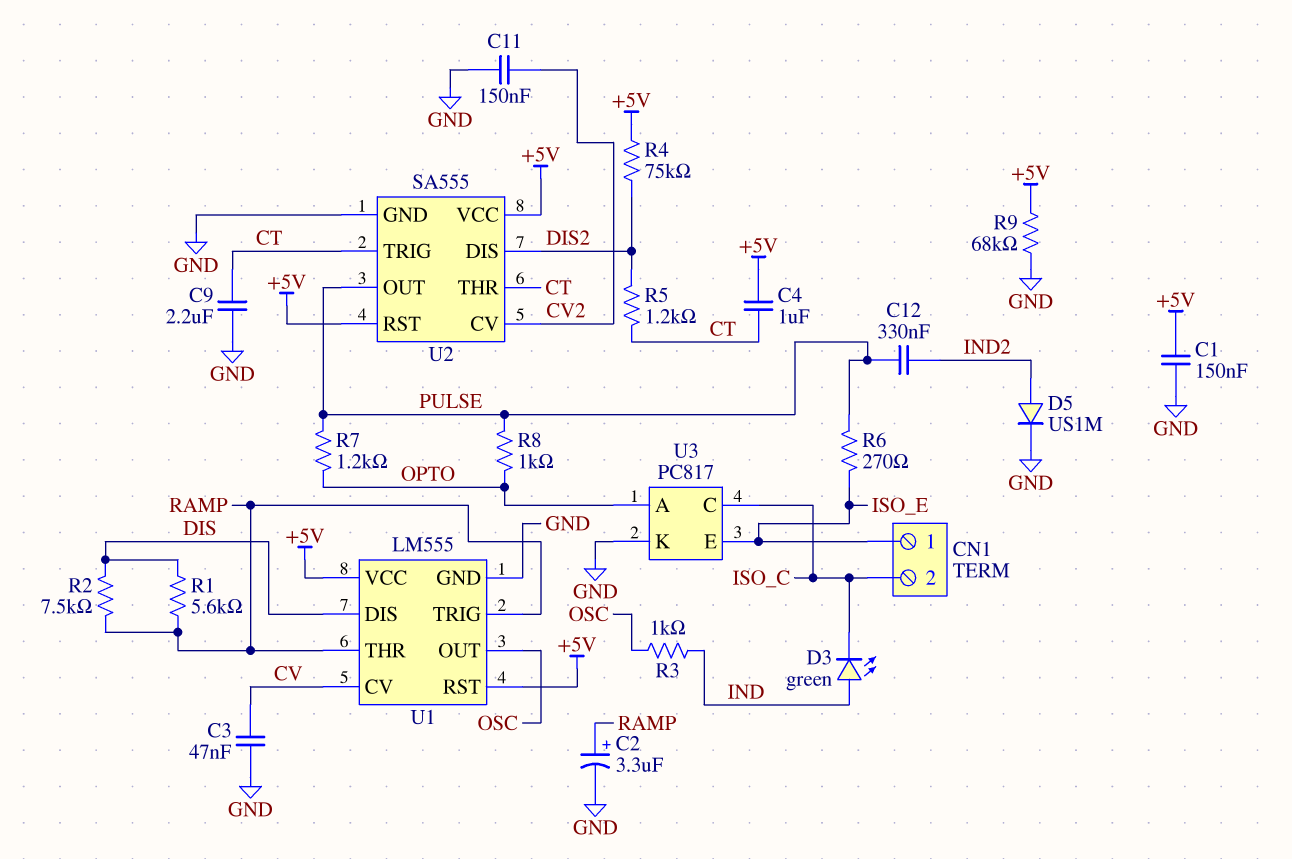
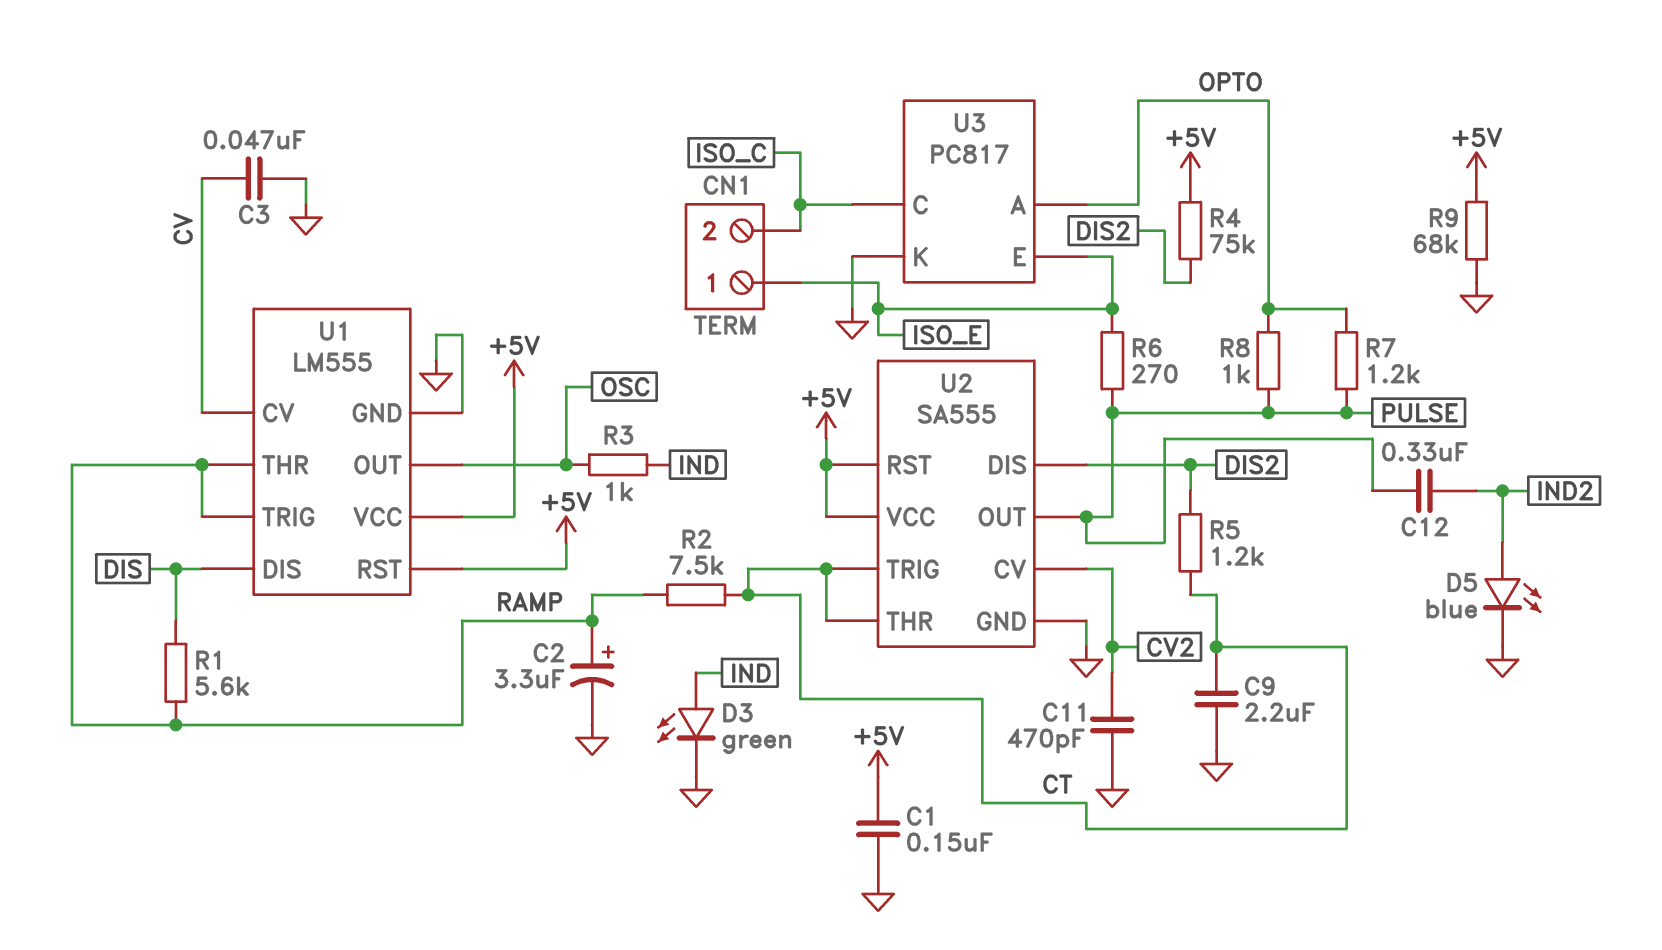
C4: 1uF (+5V, CT) -> none
C11: 150nF (CV2, GND) -> 470pF (CV2, GND)
D3: LED green (A IND, K ISO_C) -> LED green (A IND, K GND)
D5: diode US1M (A IND2, K GND) -> LED blue (A IND2, K GND)
R2: 7.5k (DIS, RAMP) -> 7.5k (CT, RAMP)

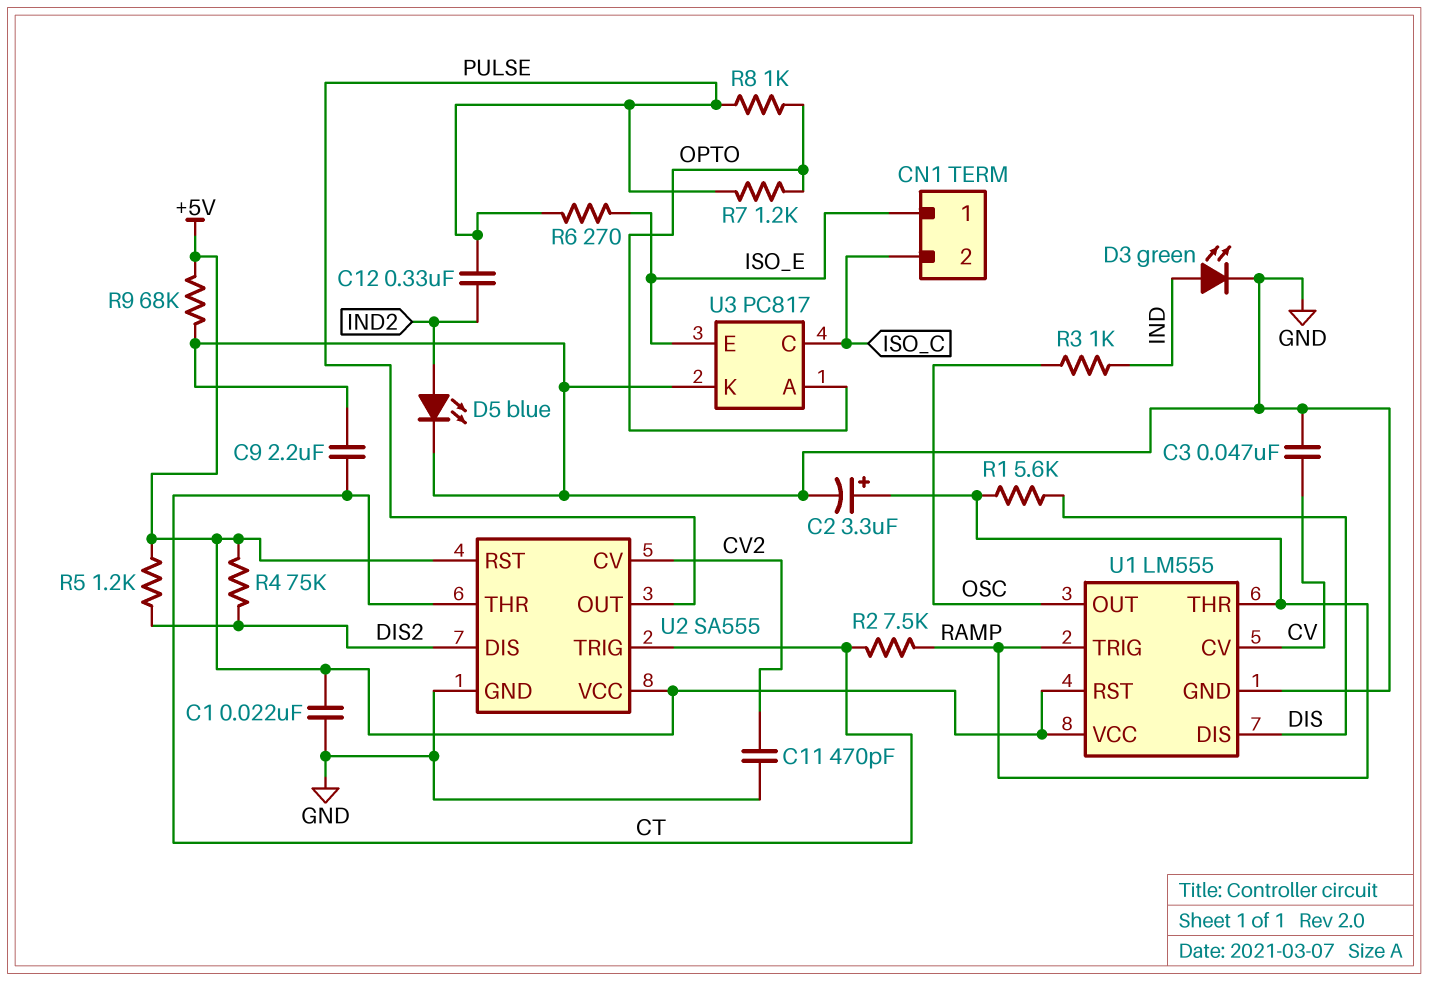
C1: 150nF (+5V, GND) -> 22nF (+5V, GND)
R5: 1.2k (CT, DIS2) -> 1.2k (+5V, DIS2)

